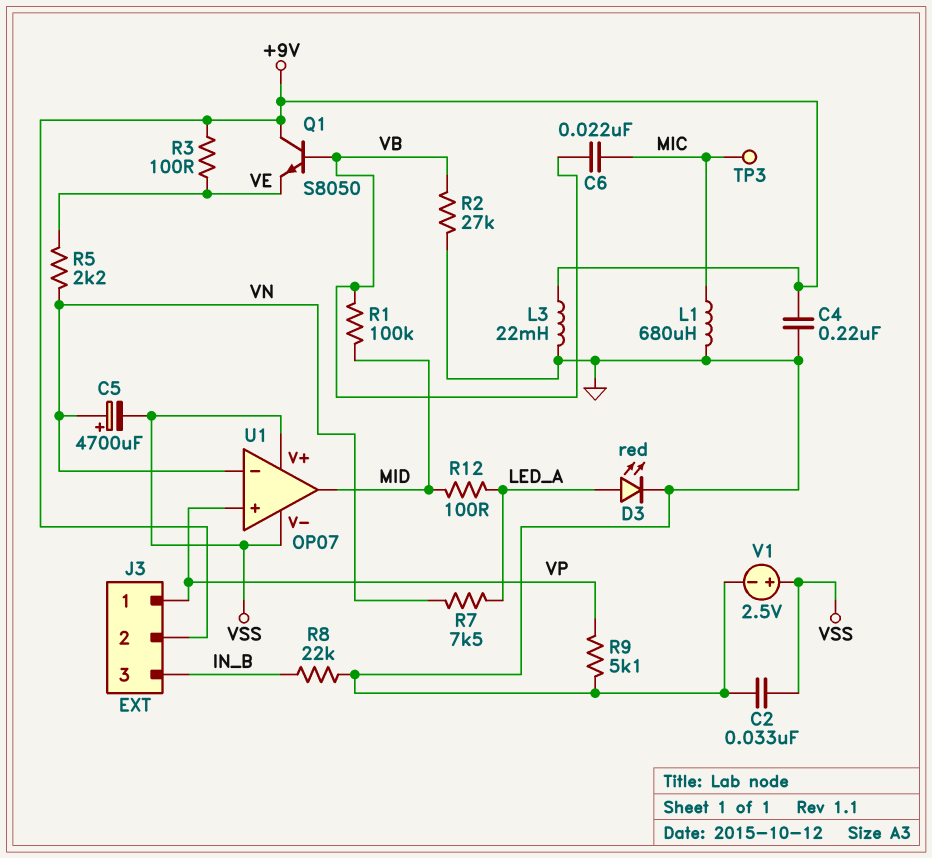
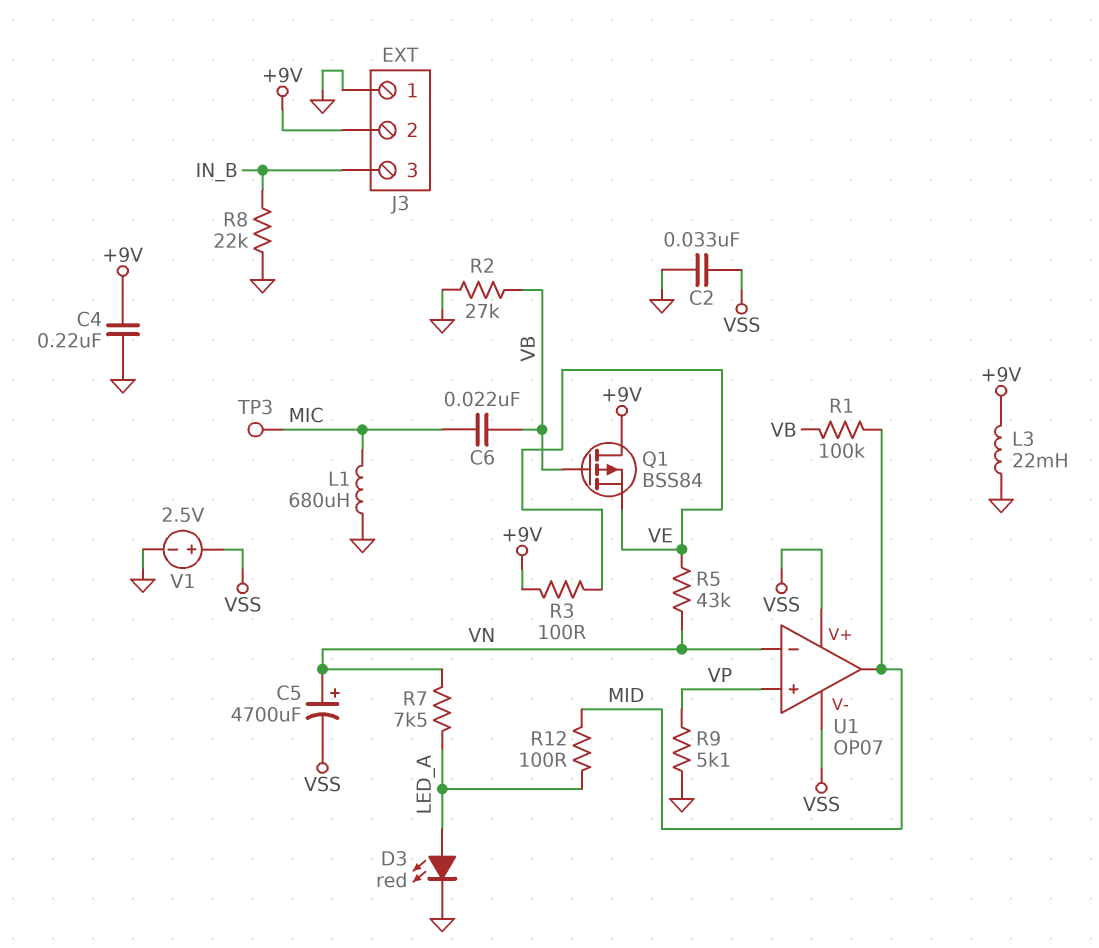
J3 pin 1: VP -> GND
Q1: NPN S8050 (B VB, C +9V, E VE) -> PMOS BSS84 (G VB, D +9V, S VE)
R5: 2.2k (VE, VN) -> 43k (VE, VN)

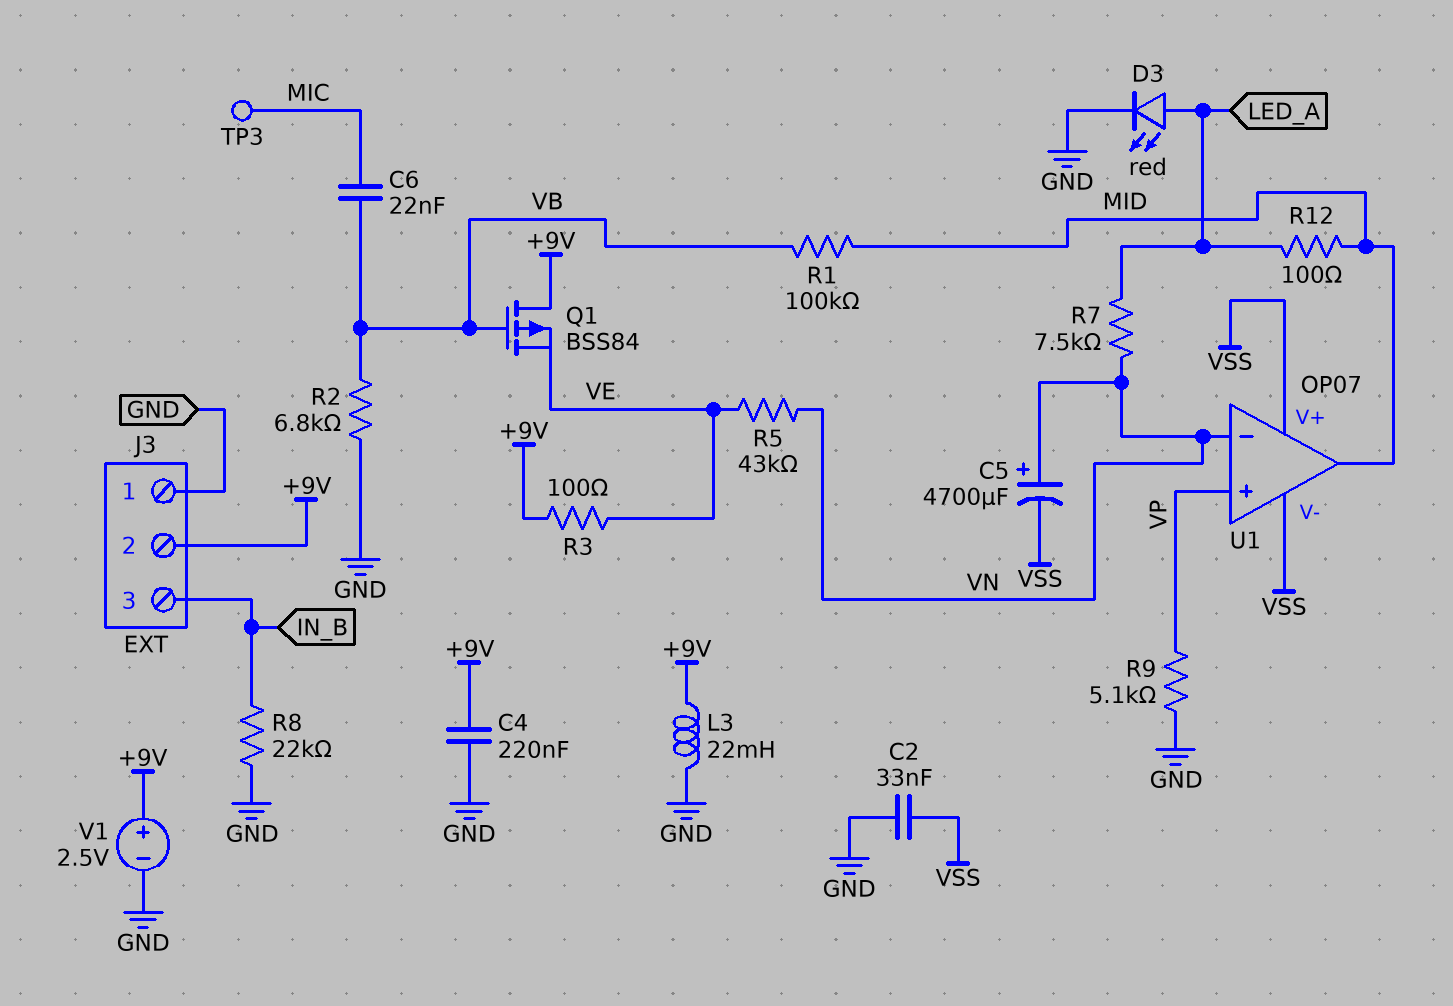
L1: 680uH (GND, MIC) -> none
R2: 27k (GND, VB) -> 6.8k (GND, VB)
V1: 2.5V (plus VSS, minus GND) -> 2.5V (plus +9V, minus GND)

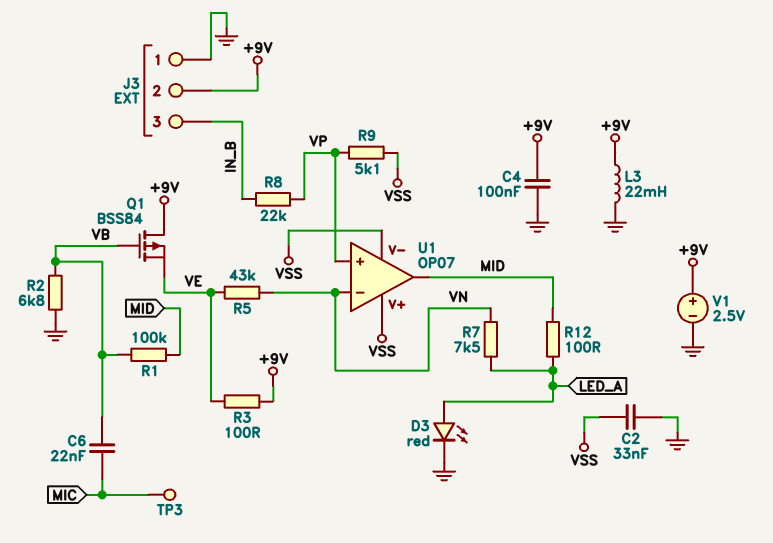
C4: 220nF (+9V, GND) -> 100nF (+9V, GND)
C5: 4700uF (plus VN, minus VSS) -> none
R8: 22k (GND, IN_B) -> 22k (IN_B, VP)
R9: 5.1k (GND, VP) -> 5.1k (VP, VSS)

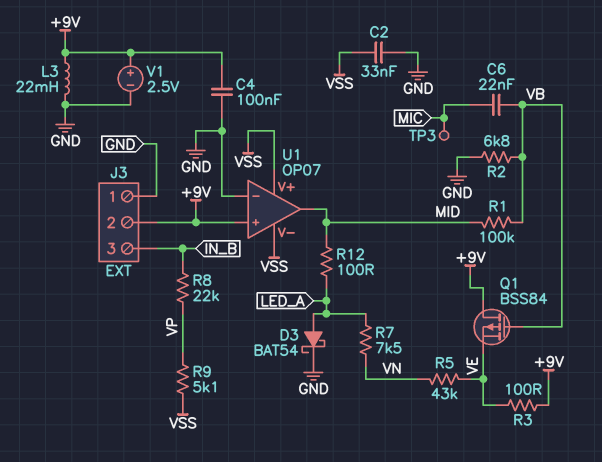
D3: LED red (A LED_A, K GND) -> schottky BAT54 (A LED_A, K GND)
U1 pin in+: VP -> +9V
U1 pin in-: VN -> GND

